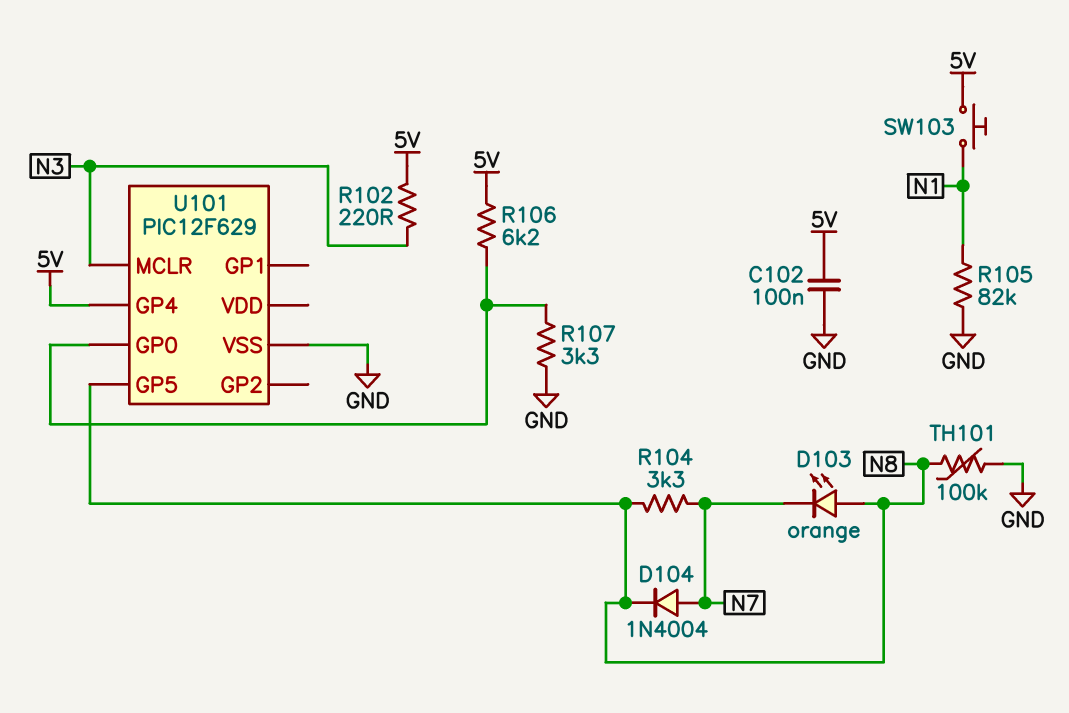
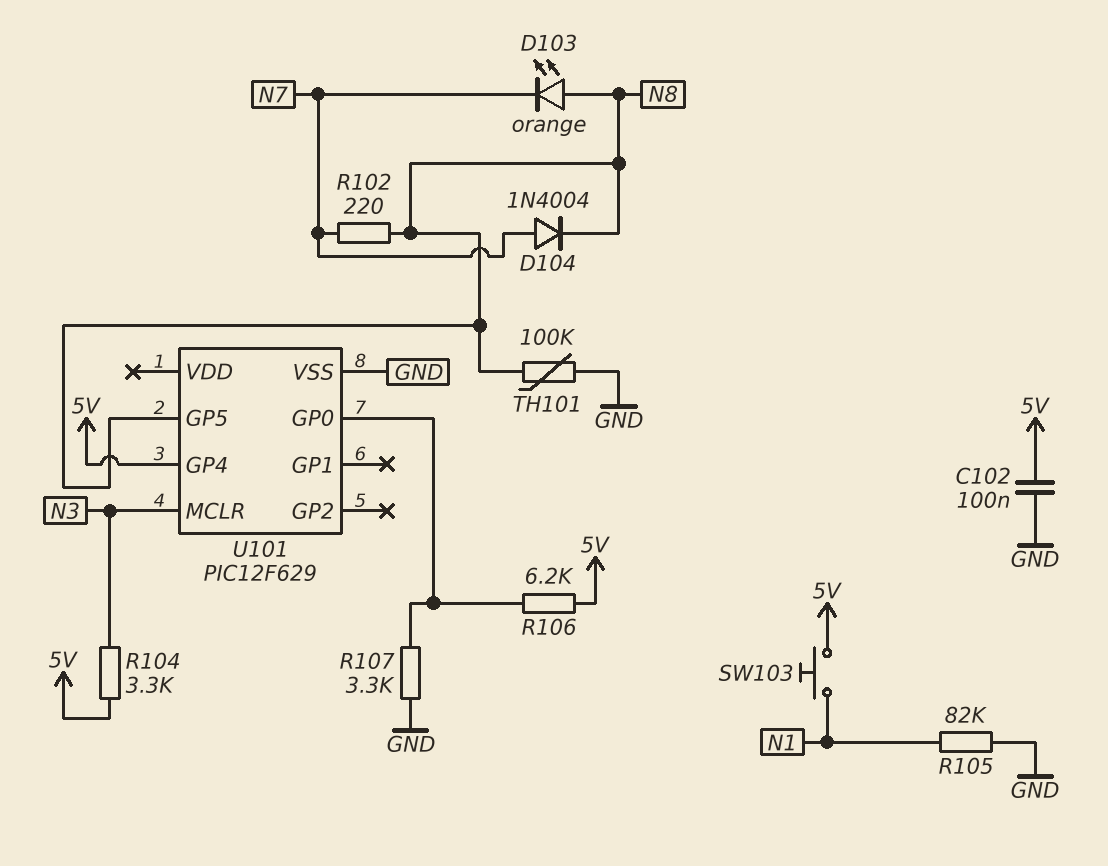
R102: 220 (5V, N3) -> 220 (N7, N8)
R104: 3.3k (N7, N8) -> 3.3k (5V, N3)

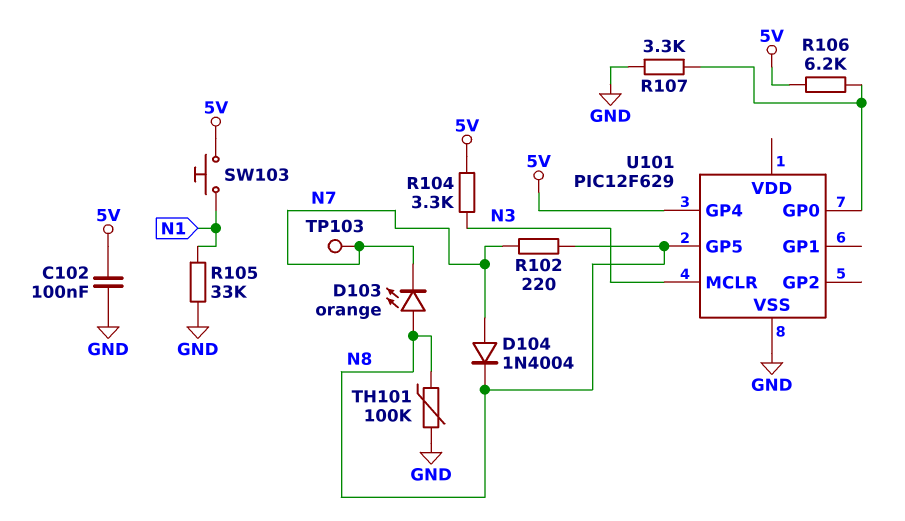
R105: 82k (GND, N1) -> 33k (GND, N1)
TP103: none -> test point (N7)

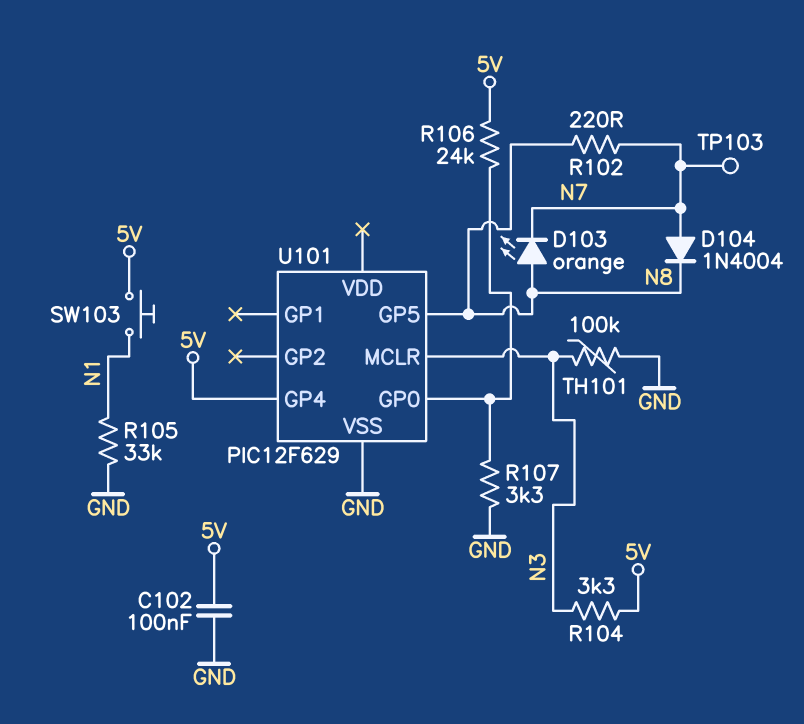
R106: 6.2k (5V, U101/GP0) -> 24k (5V, U101/GP0)
TH101: 100k (GND, N8) -> 100k (GND, N3)

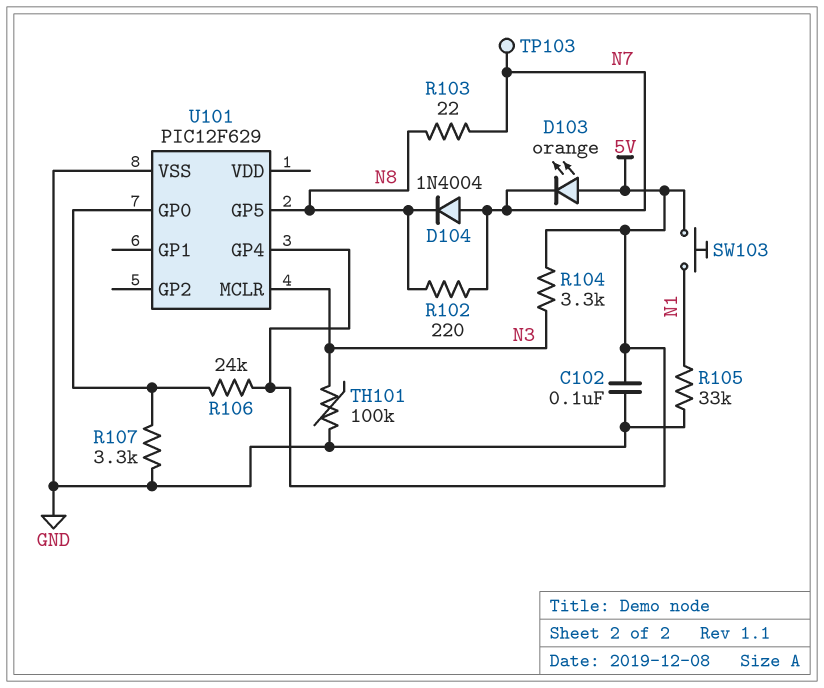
D103: LED orange (A N8, K N7) -> LED orange (A 5V, K N7)
R103: none -> 22 (N7, N8)

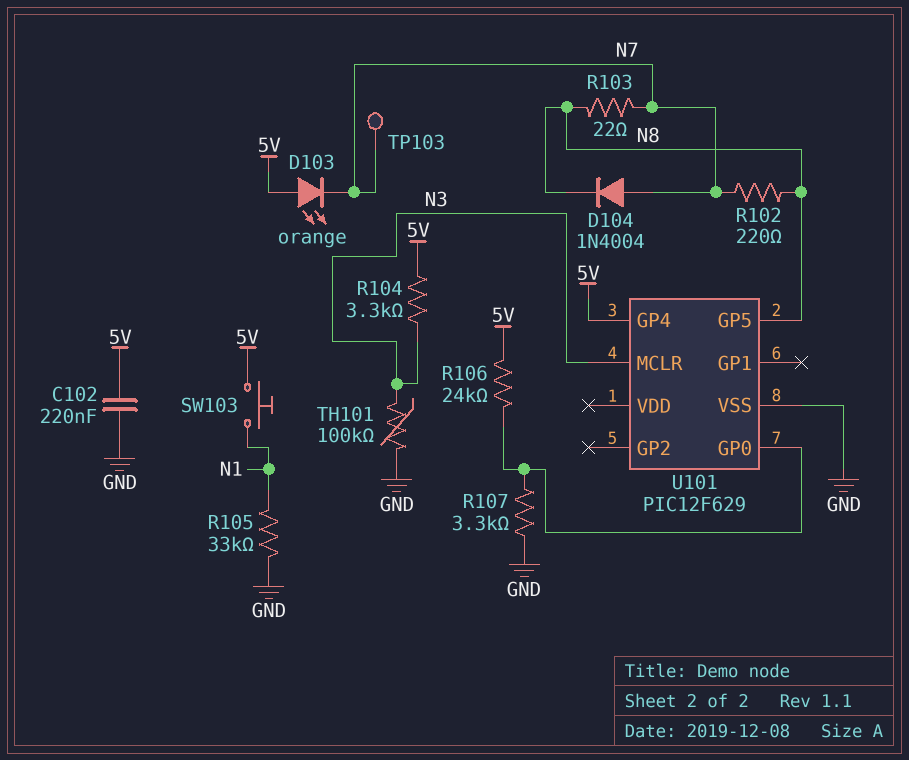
C102: 100nF (5V, GND) -> 220nF (5V, GND)

